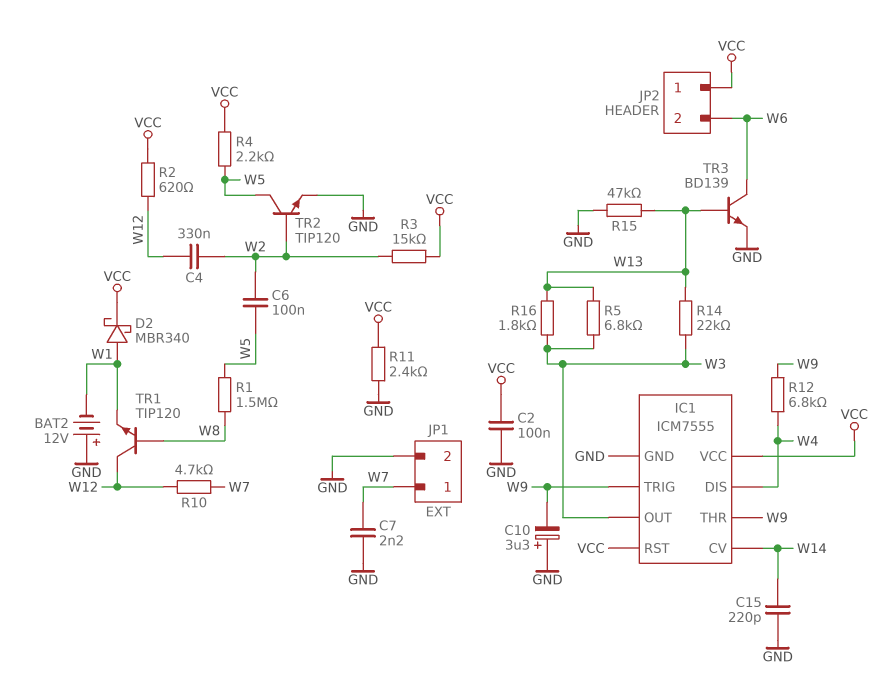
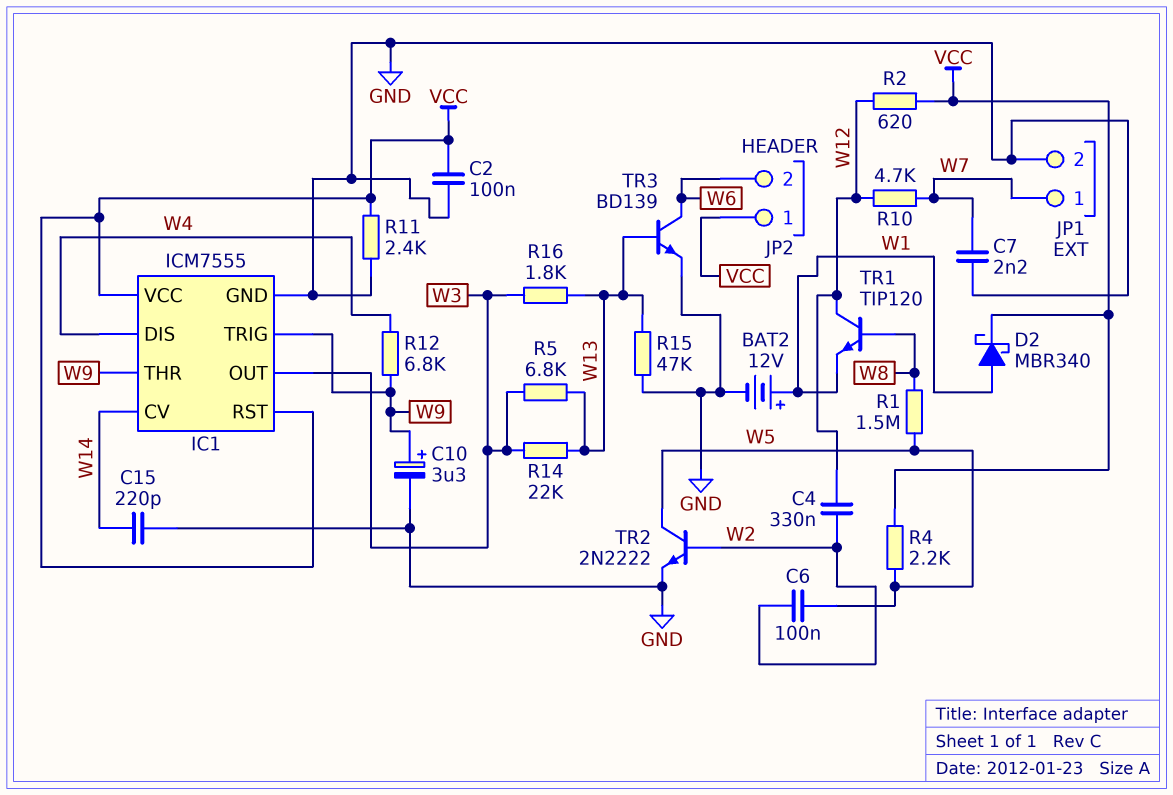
BAT2: 12V (plus GND, minus W1) -> 12V (plus W1, minus GND)
C10: 3.3uF (plus GND, minus W9) -> 3.3uF (plus W9, minus GND)
R3: 15k (VCC, W2) -> none
TR2: NPN TIP120 (B W2, C W5, E GND) -> NPN 2N2222 (B W2, C W5, E GND)

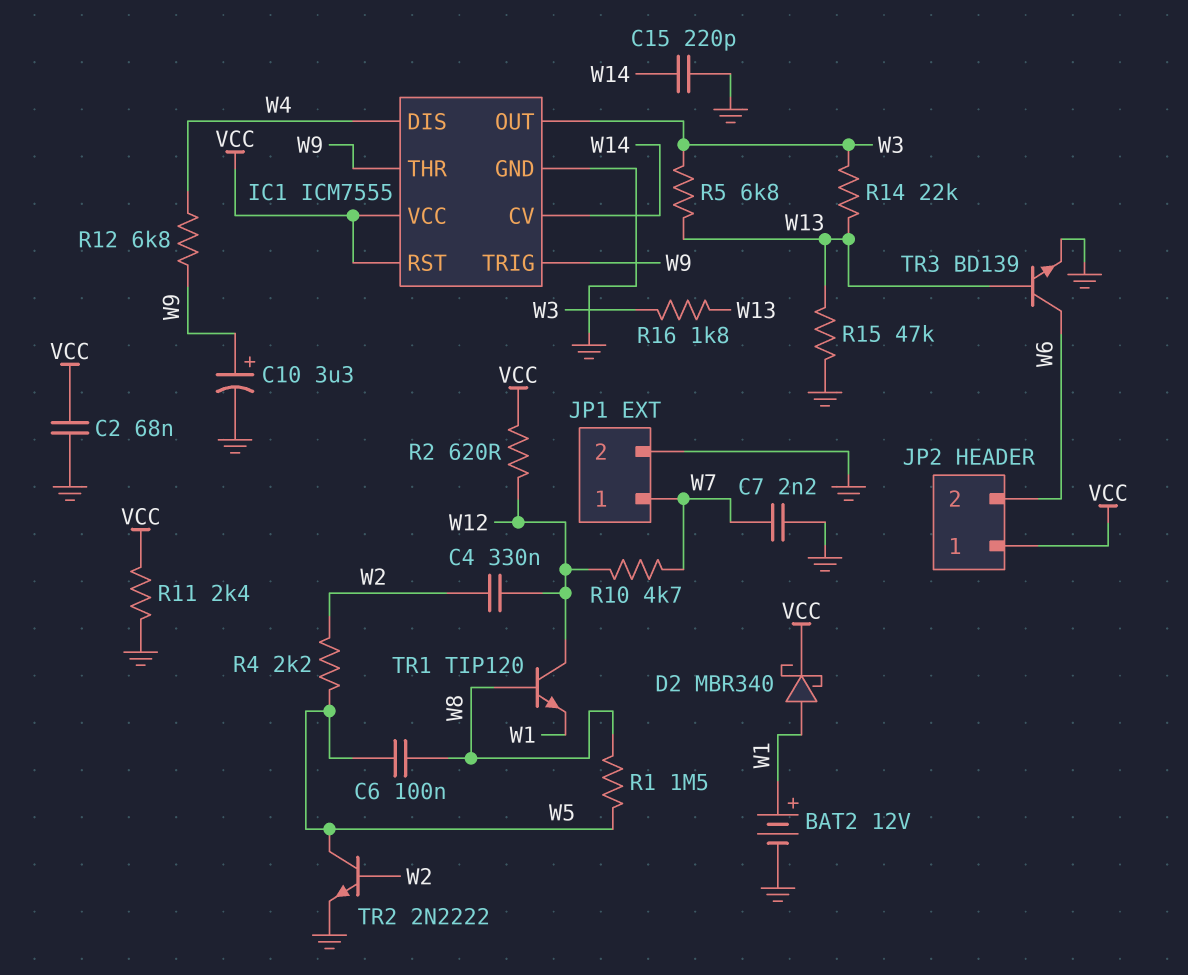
C2: 100nF (GND, VCC) -> 68nF (GND, VCC)
C6: 100nF (W2, W5) -> 100nF (W5, W8)
R4: 2.2k (VCC, W5) -> 2.2k (W2, W5)

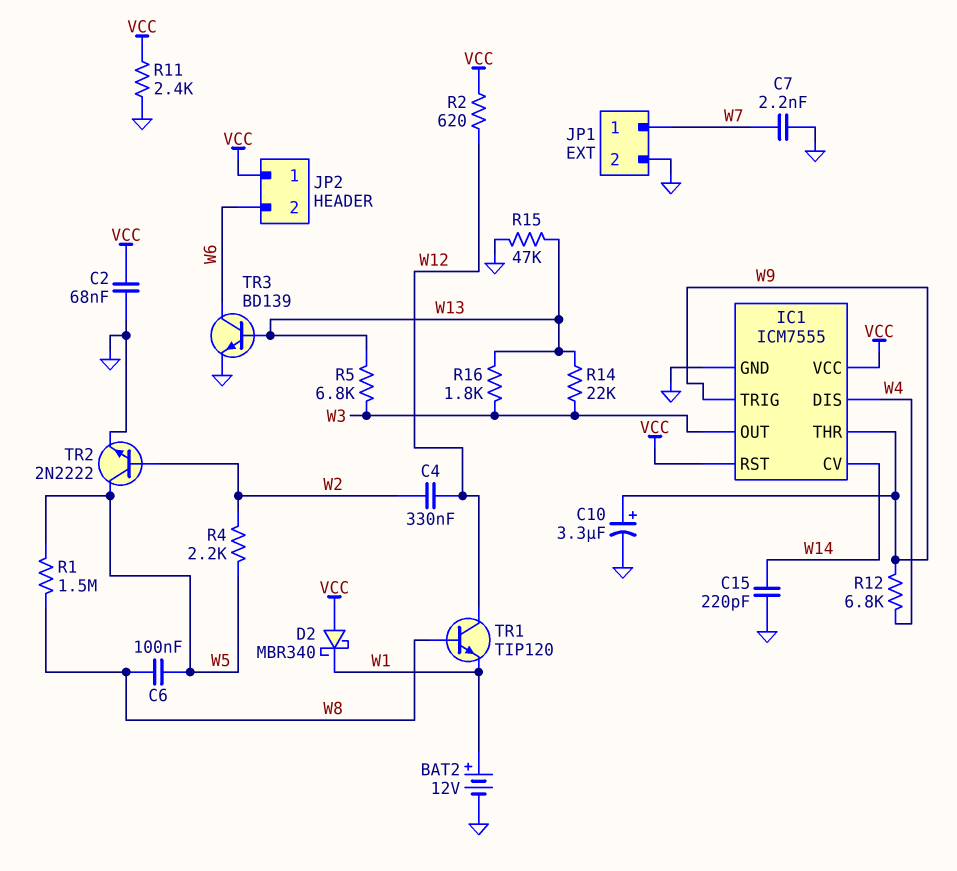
D2: schottky MBR340 (A W1, K VCC) -> schottky MBR340 (A VCC, K W1)
R10: 4.7k (W7, W12) -> none

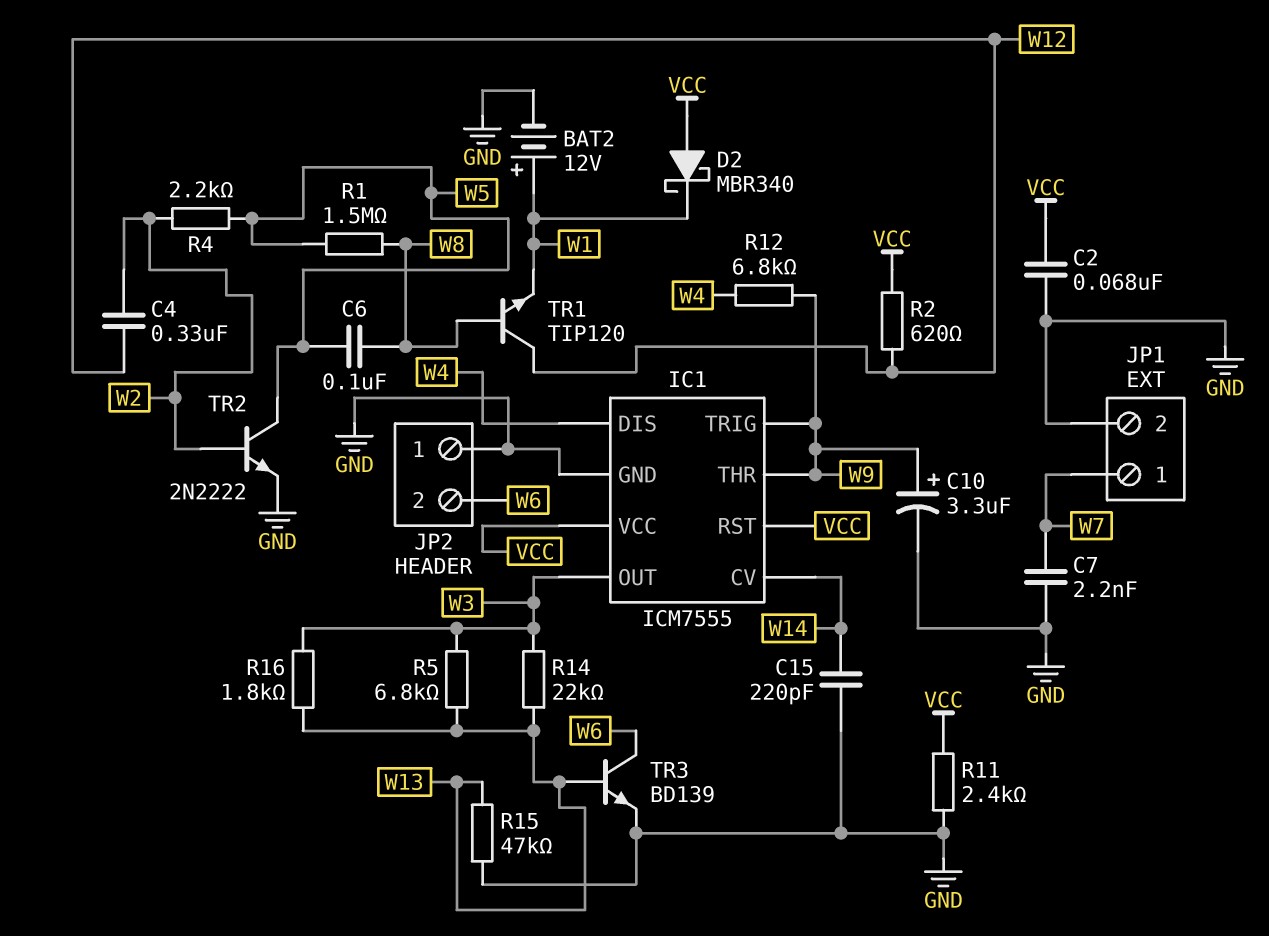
JP2 pin 1: VCC -> GND

